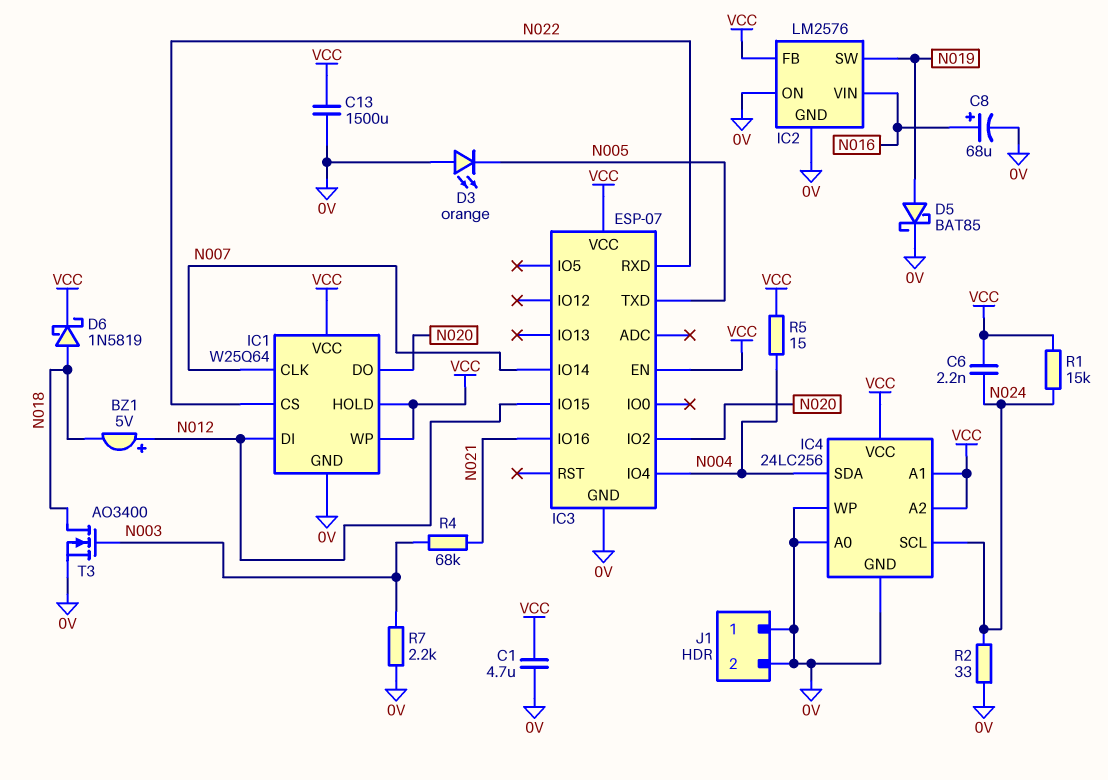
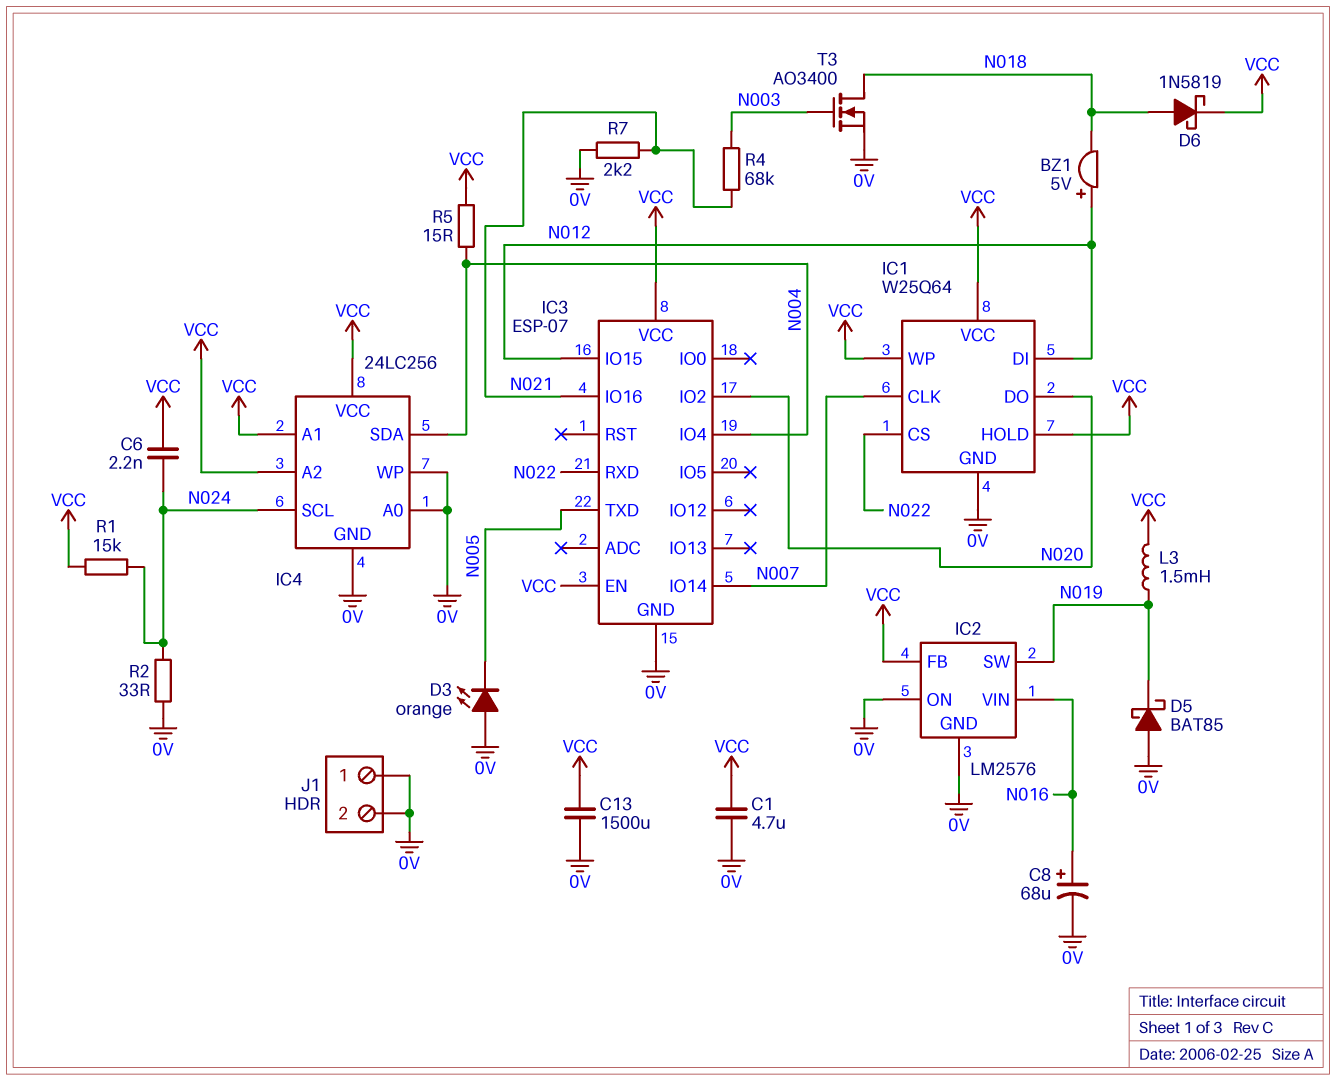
D5: schottky BAT85 (A N019, K 0V) -> schottky BAT85 (A 0V, K N019)
L3: none -> 1.5mH (N019, VCC)
R7: 2.2k (0V, N003) -> 2.2k (0V, N021)

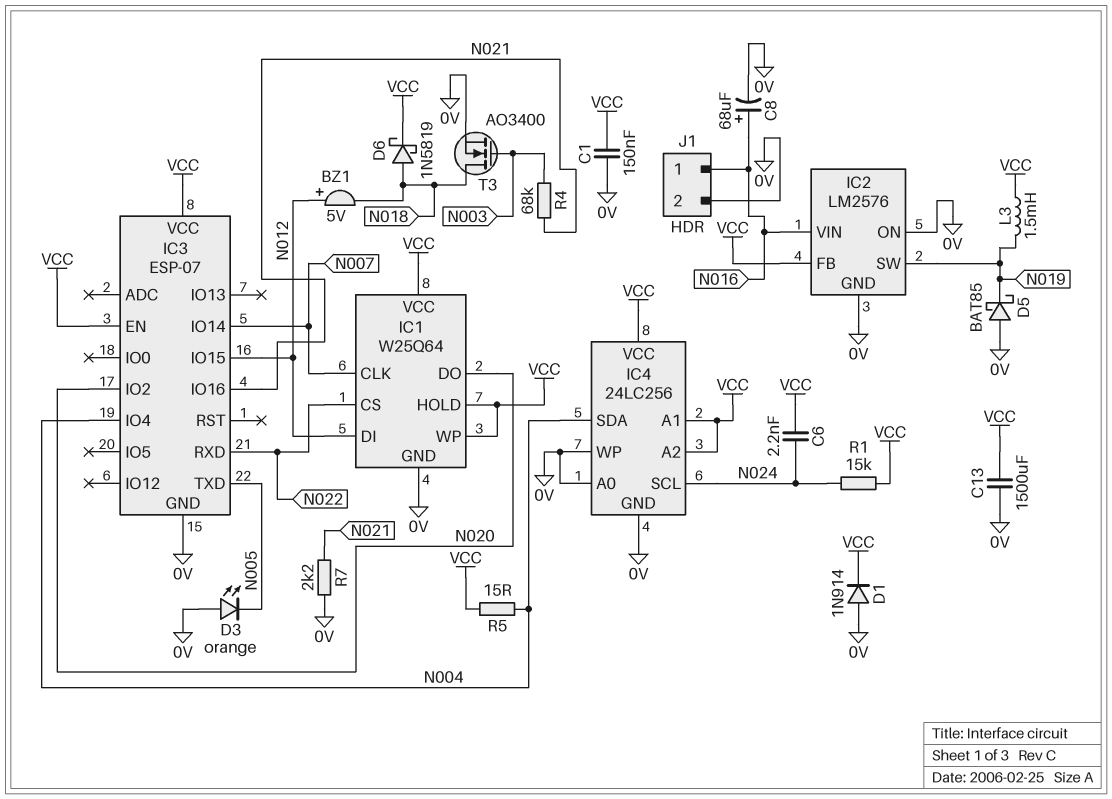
C1: 4.7uF (0V, VCC) -> 150nF (0V, VCC)
D1: none -> diode 1N914 (A 0V, K VCC)
J1 pin 1: 0V -> N016
R2: 33 (0V, N024) -> none

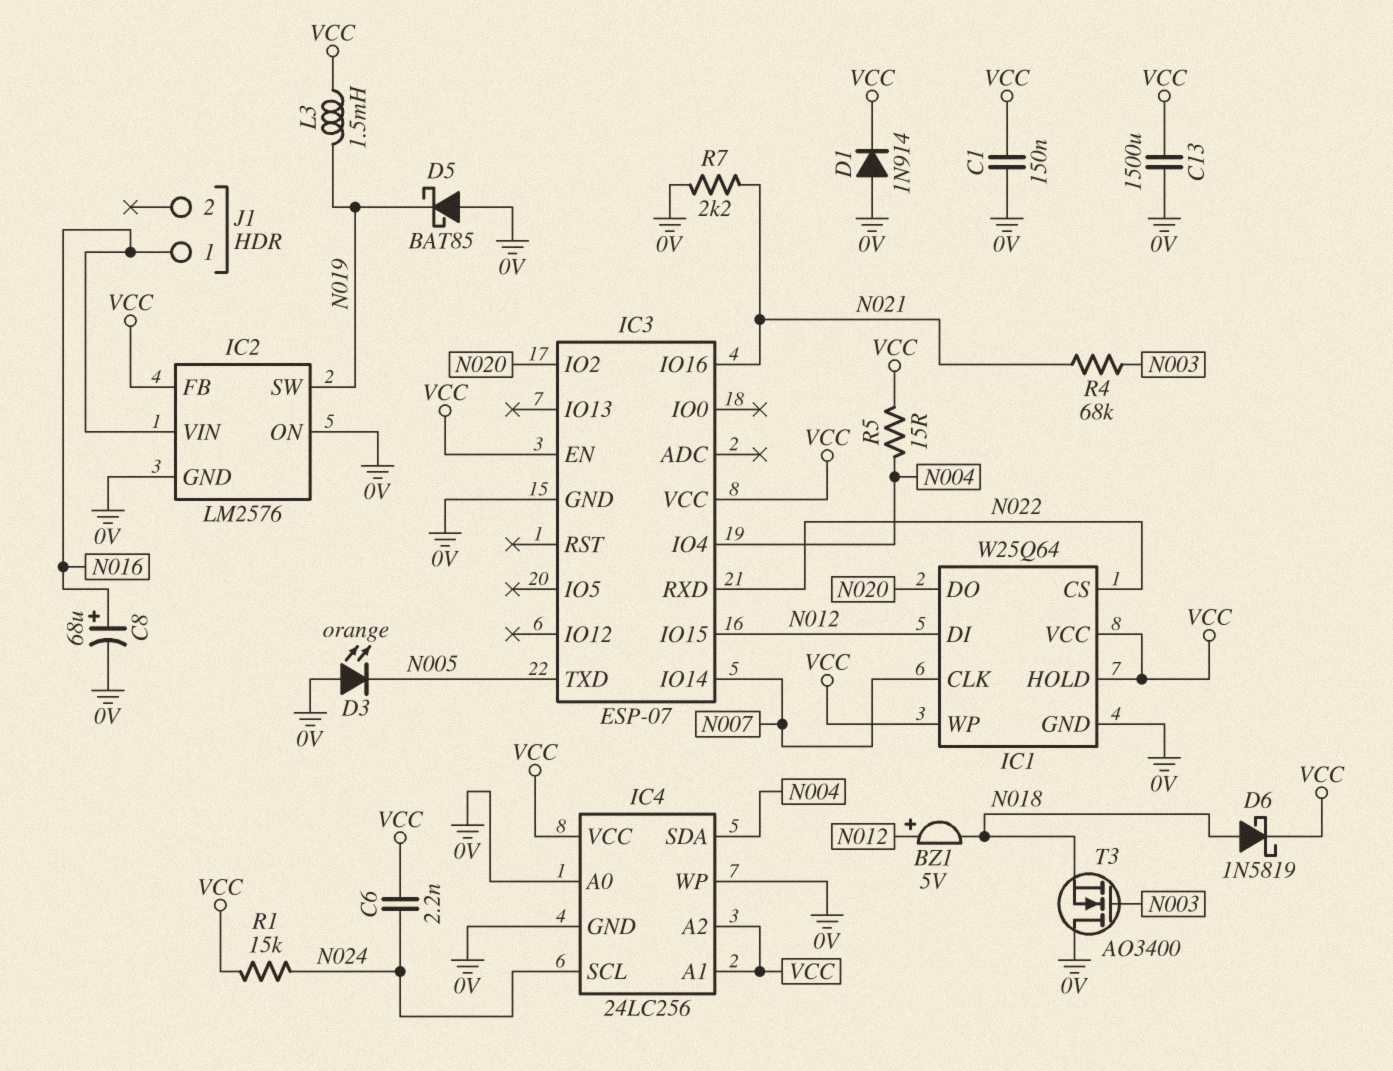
J1 pin 2: 0V -> none
T3: NMOS AO3400 (G N003, D N018, S 0V) -> NMOS AO3400 (G N003, D 0V, S N018)

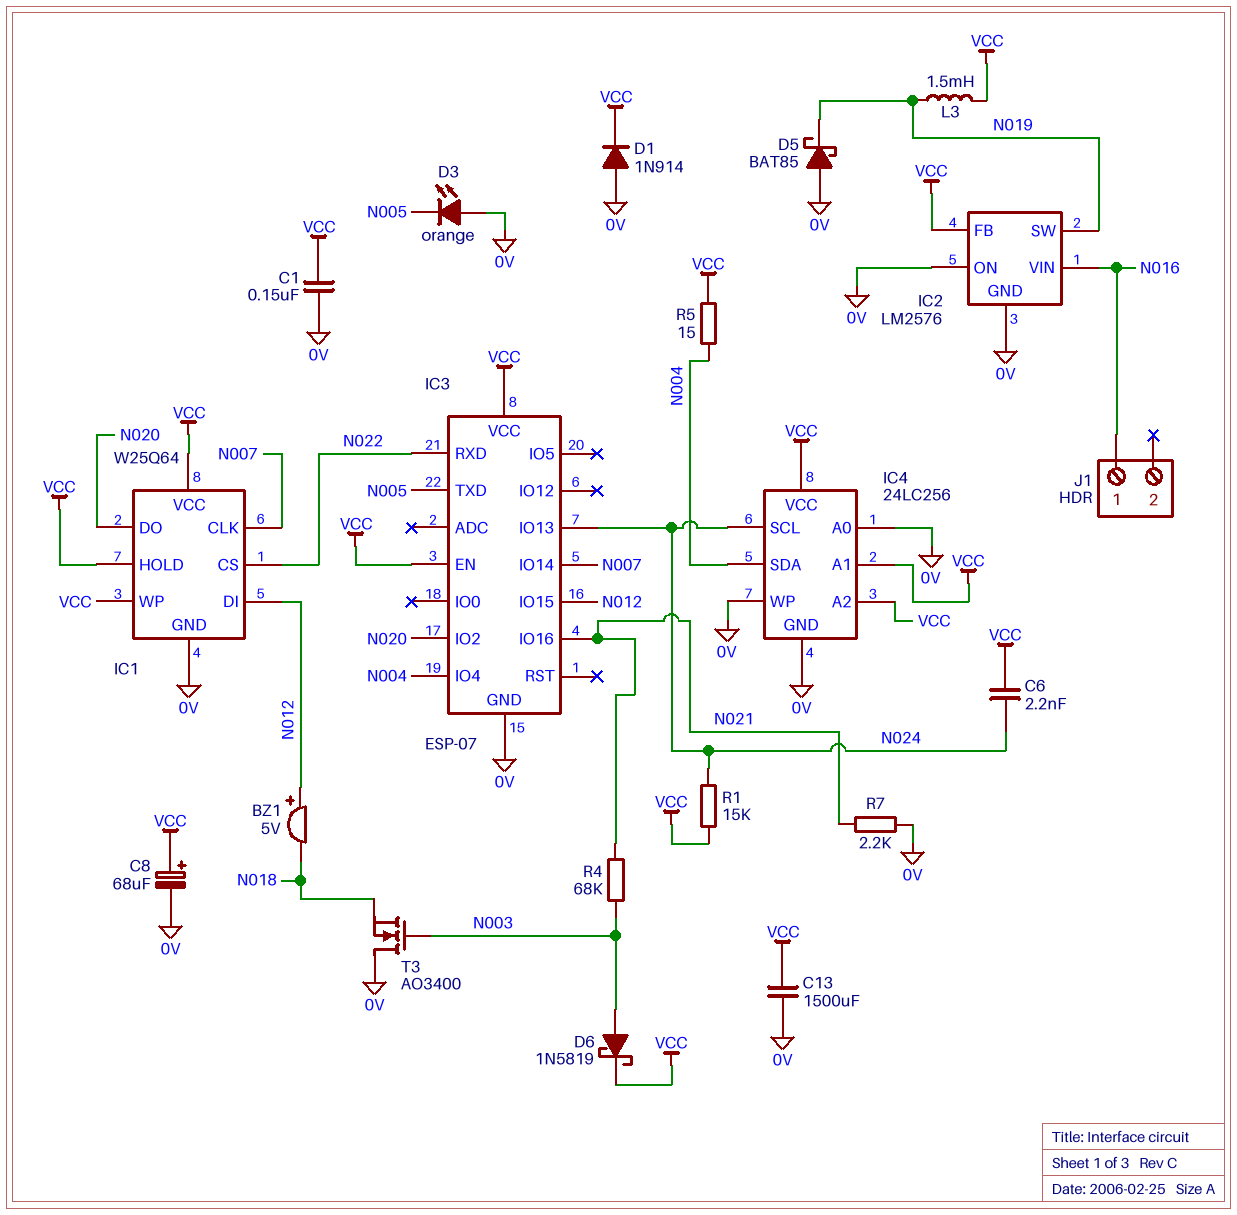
C8: 68uF (plus N016, minus 0V) -> 68uF (plus VCC, minus 0V)
D6: schottky 1N5819 (A N018, K VCC) -> schottky 1N5819 (A N003, K VCC)
IC3 pin IO13: none -> N024

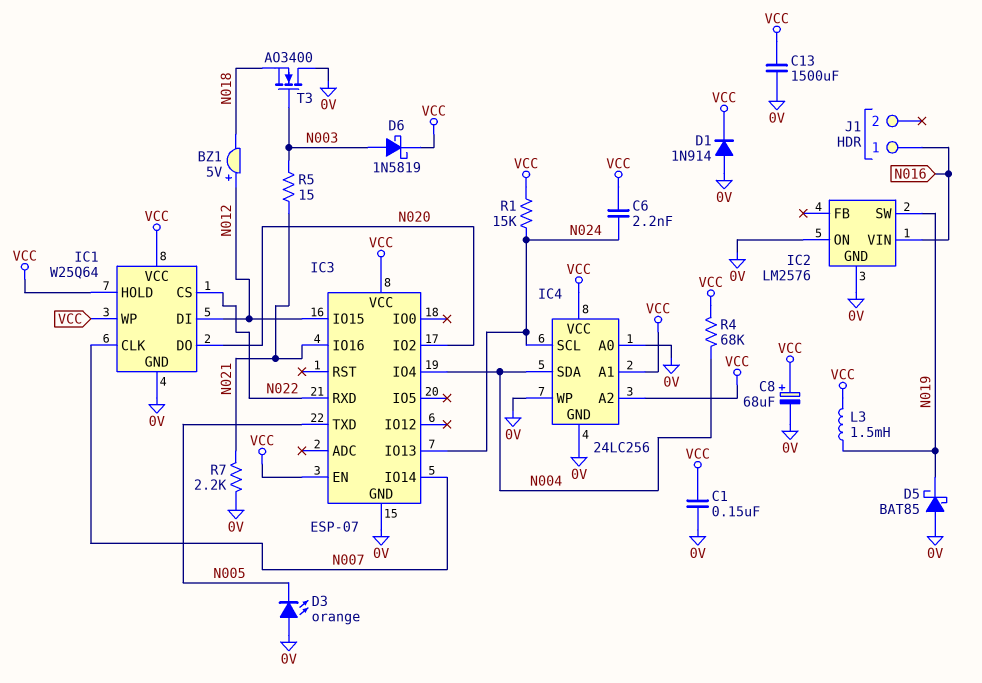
IC2 pin FB: VCC -> none
R4: 68k (N003, N021) -> 68k (N004, VCC)
R5: 15 (N004, VCC) -> 15 (N003, N021)

